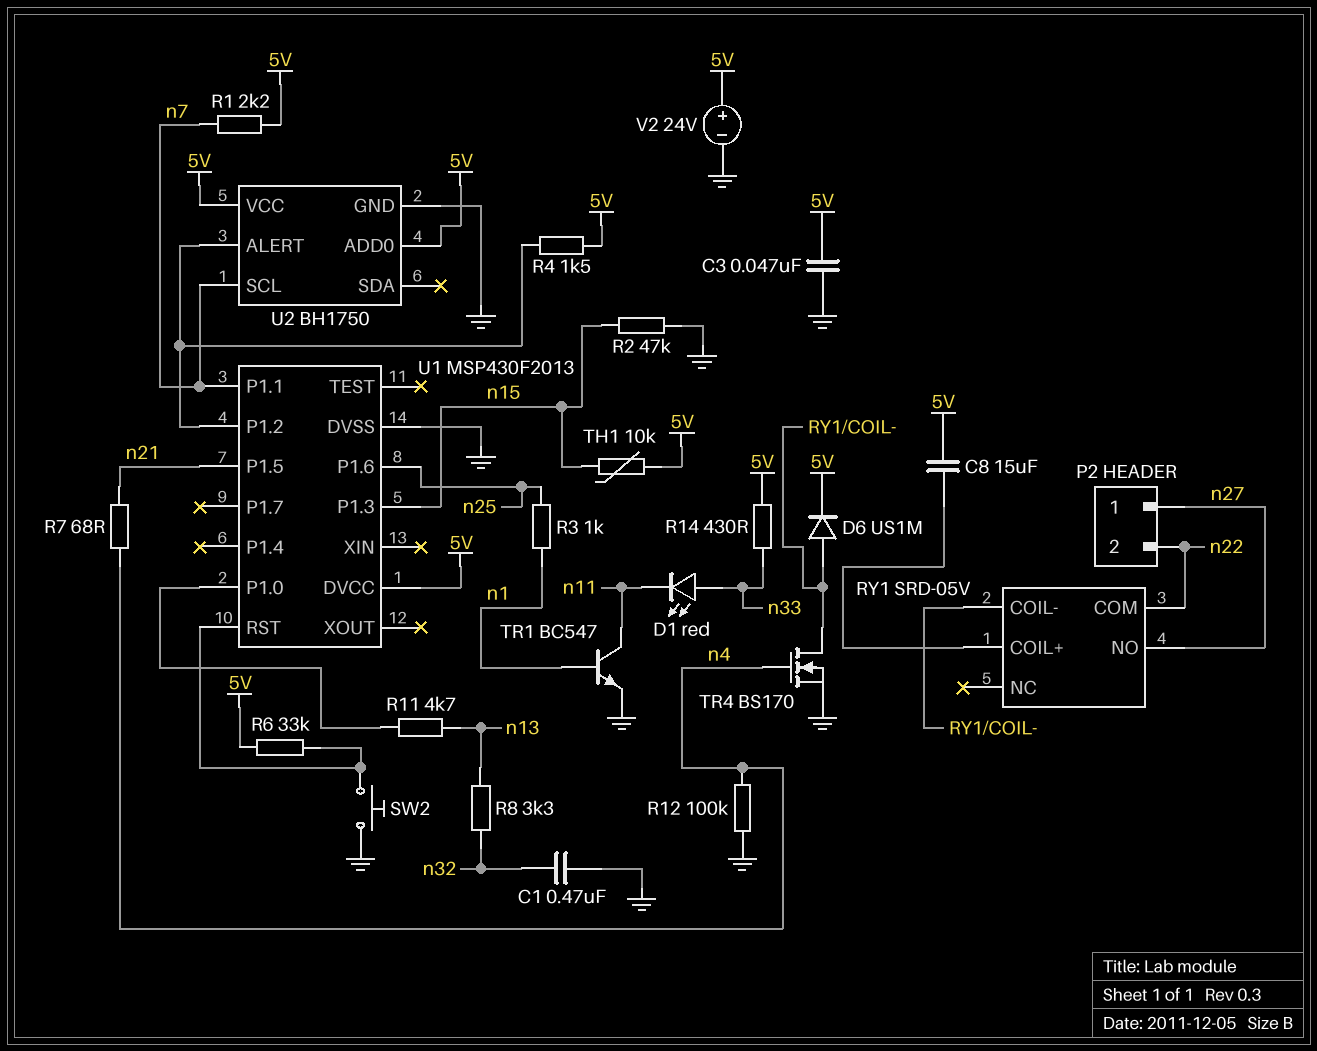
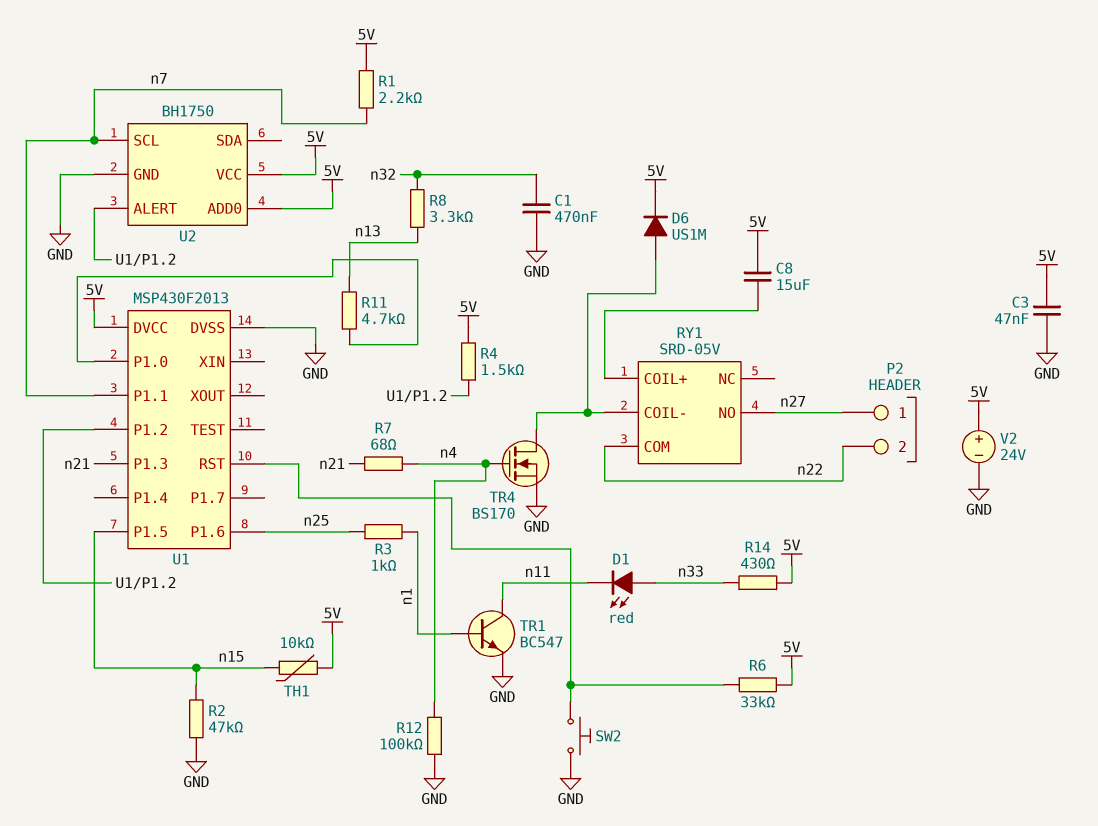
U1 pin P1.3: n15 -> n21
U1 pin P1.5: n21 -> n15

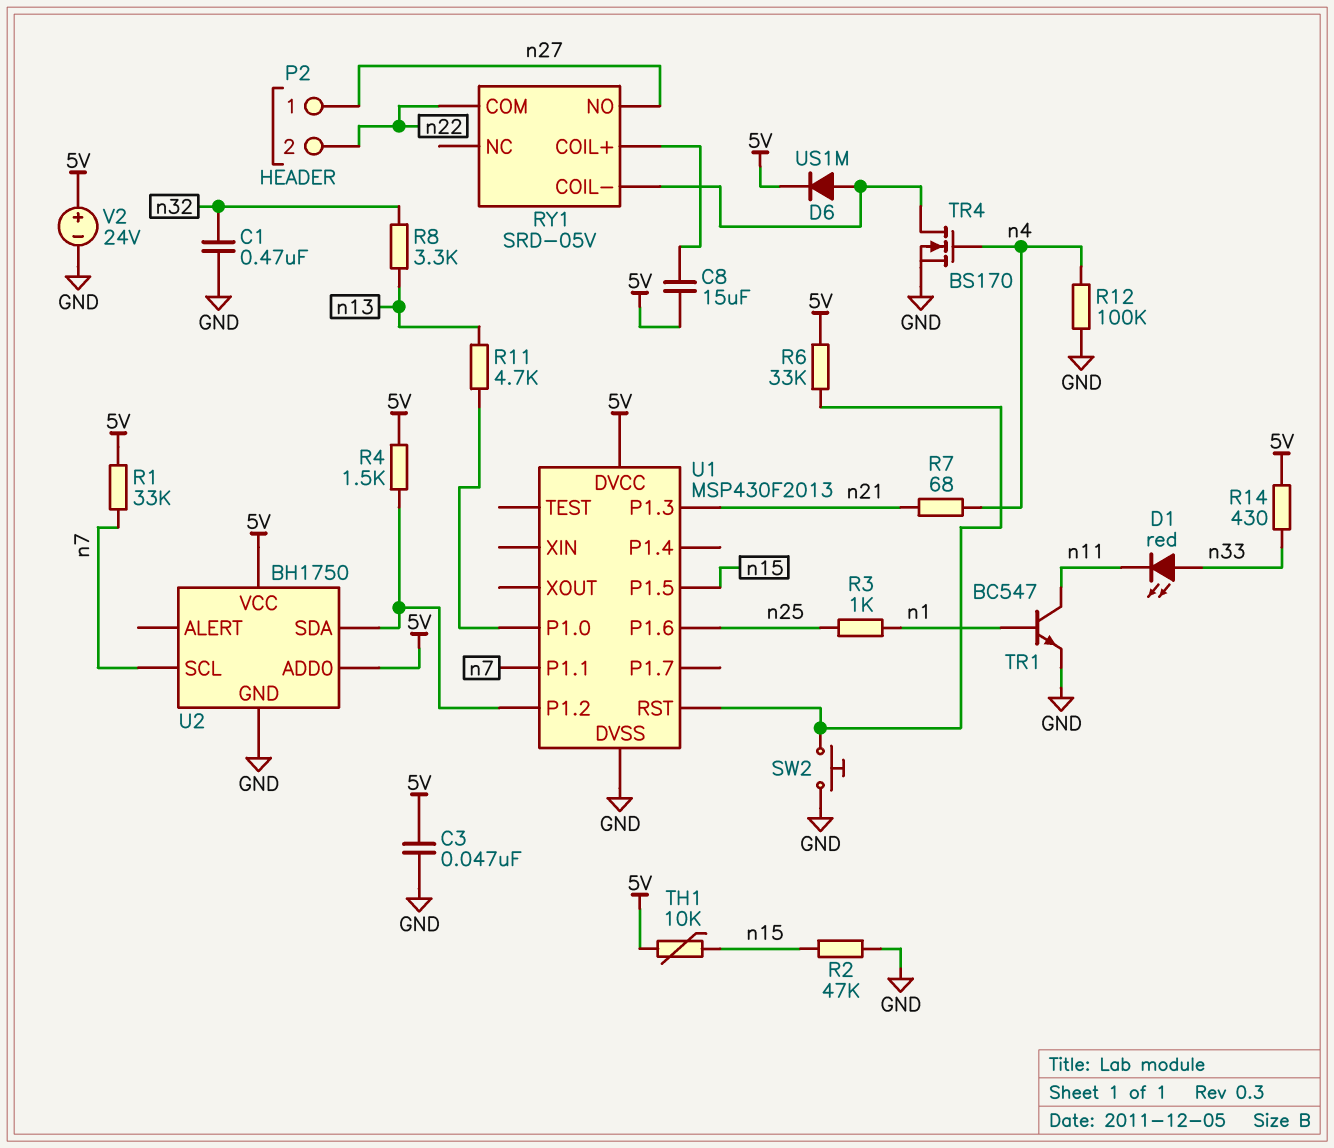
R1: 2.2k (5V, n7) -> 33k (5V, n7)
U2 pin ALERT: U1/P1.2 -> none
U2 pin SDA: none -> U1/P1.2

